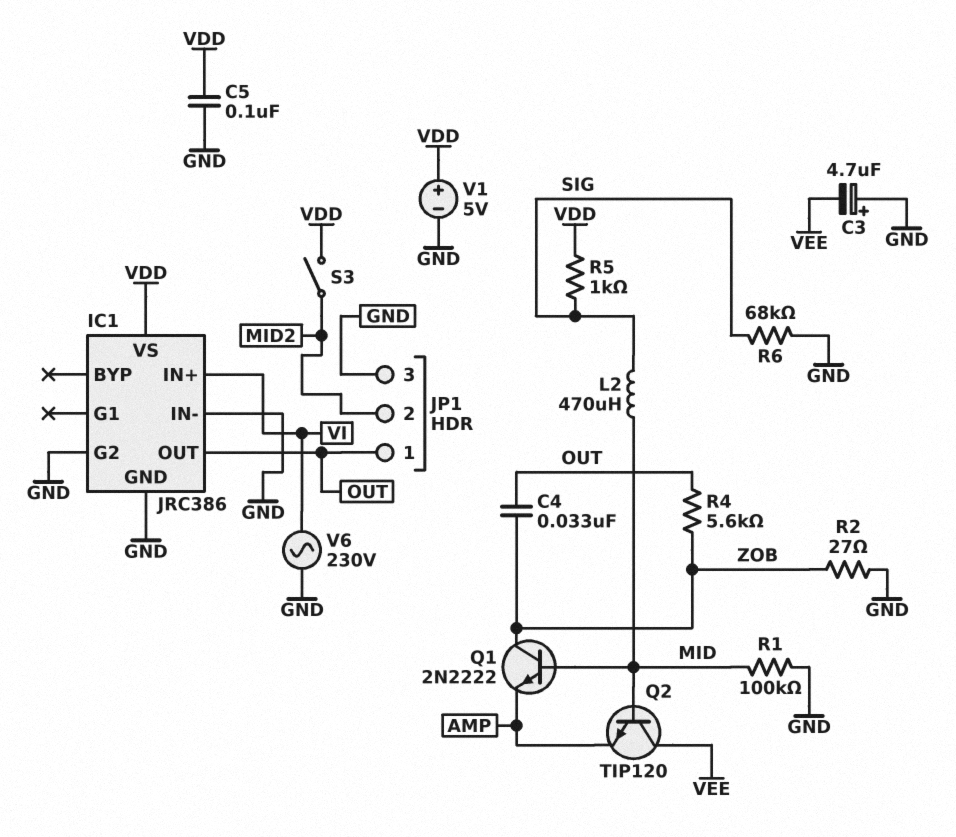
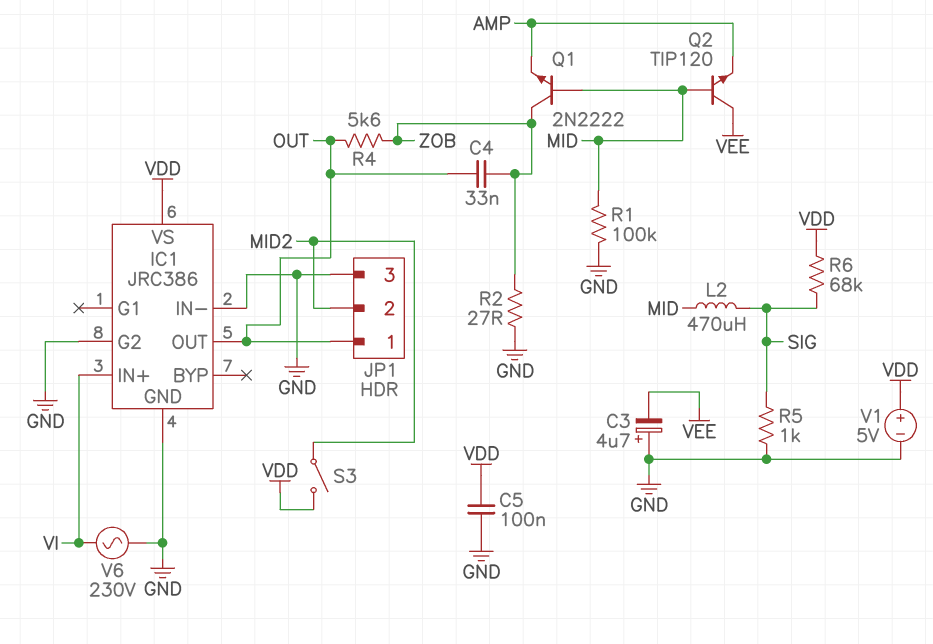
R5: 1k (SIG, VDD) -> 1k (GND, SIG)
R6: 68k (GND, SIG) -> 68k (SIG, VDD)

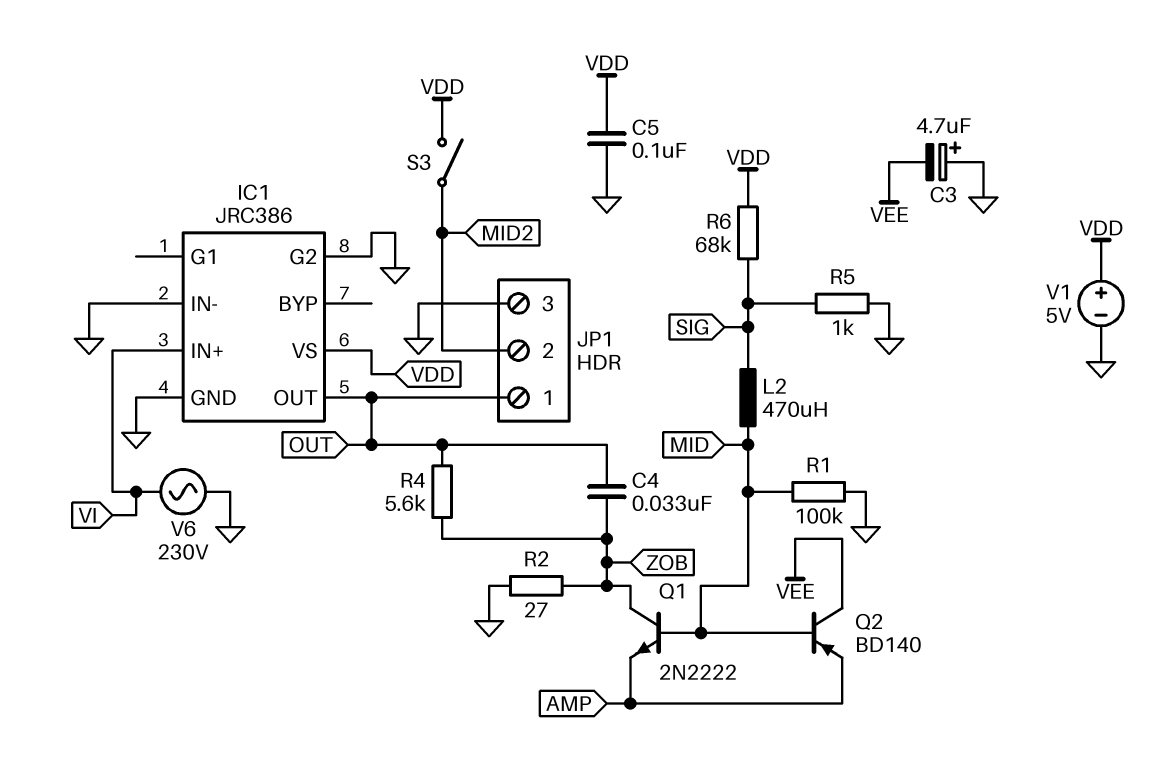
Q2: NPN TIP120 (B MID, C VEE, E AMP) -> PNP BD140 (B MID, C VEE, E AMP)

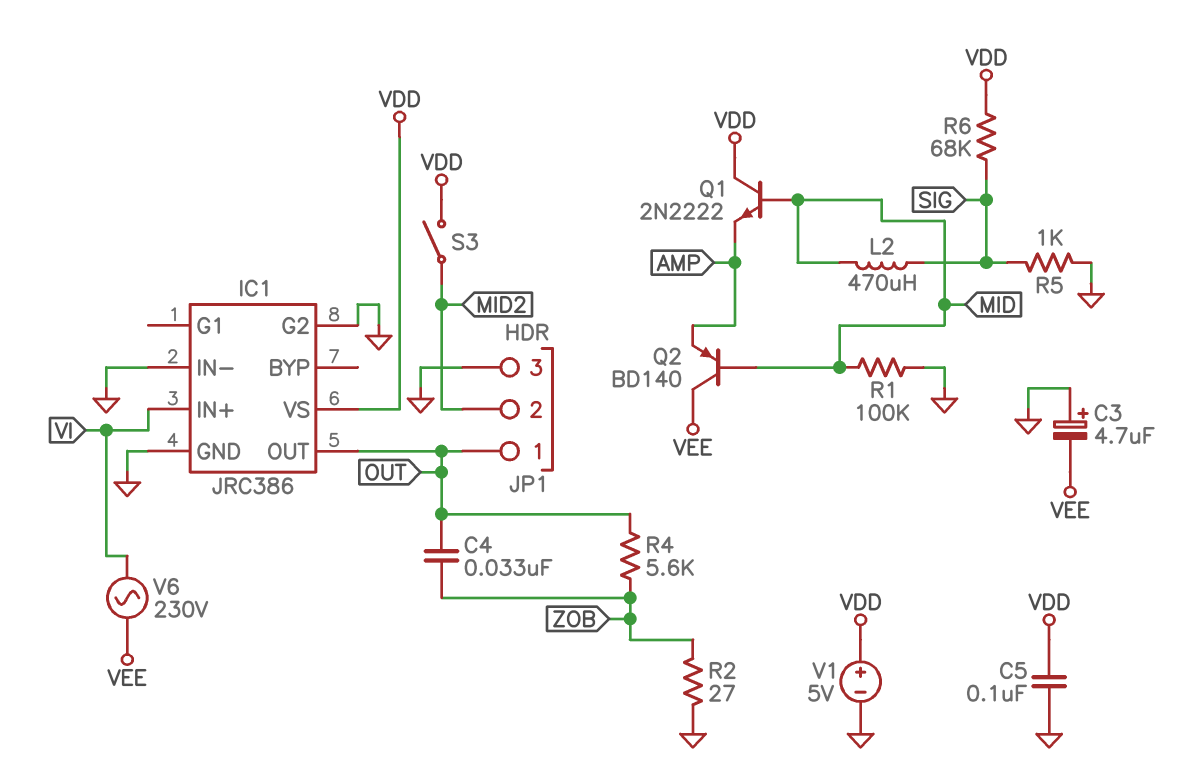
Q1: NPN 2N2222 (B MID, C ZOB, E AMP) -> NPN 2N2222 (B MID, C VDD, E AMP)
V6: AC 230V (GND, VI) -> AC 230V (VEE, VI)

